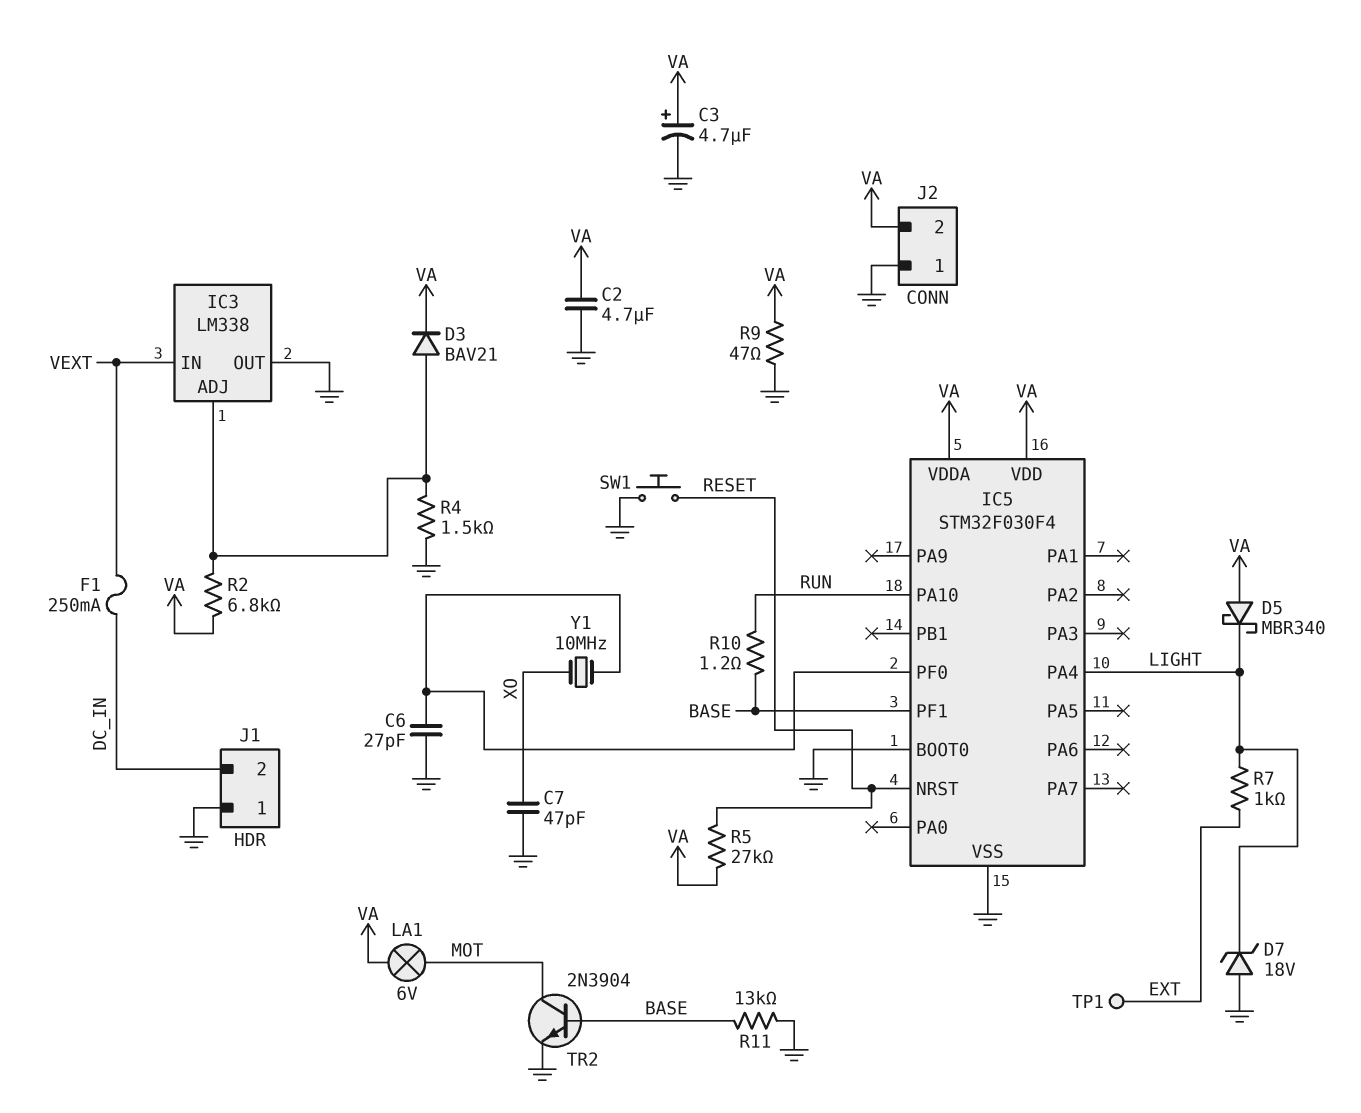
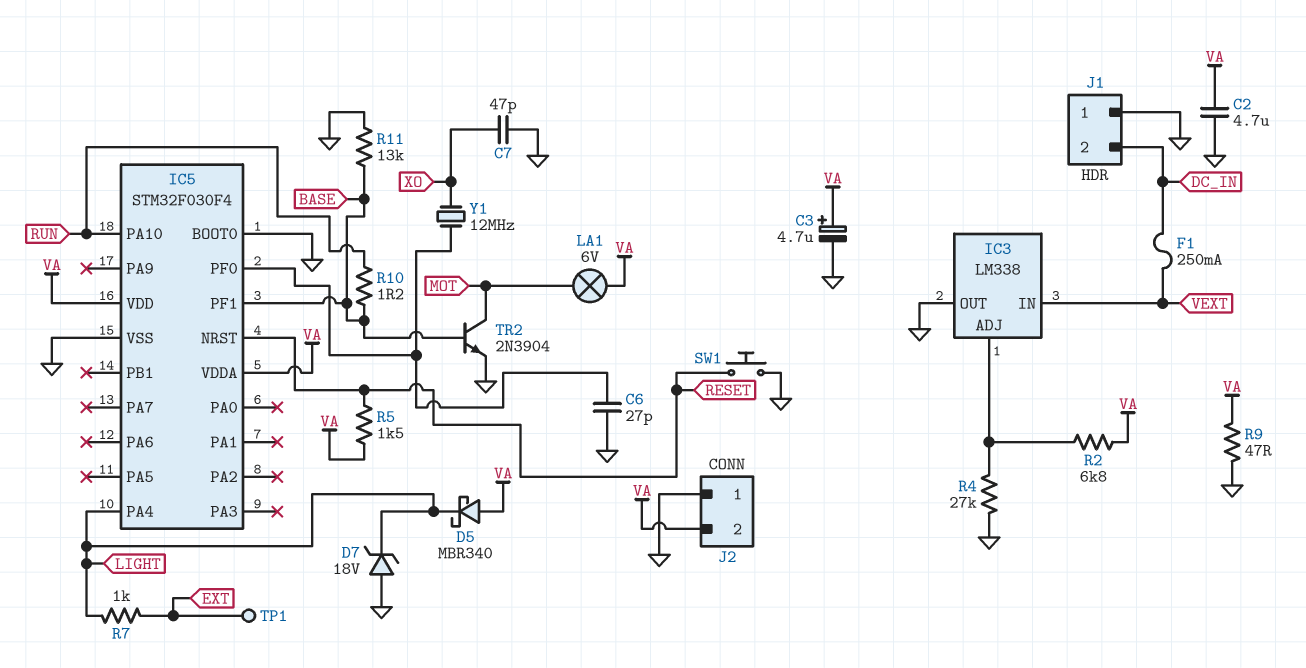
D3: diode BAV21 (A IC3/ADJ, K VA) -> none
R4: 1.5k (GND, IC3/ADJ) -> 27k (GND, IC3/ADJ)
R5: 27k (RESET, VA) -> 1.5k (RESET, VA)
Y1: 10MHz (IC5/PF0, XO) -> 12MHz (IC5/PF0, XO)

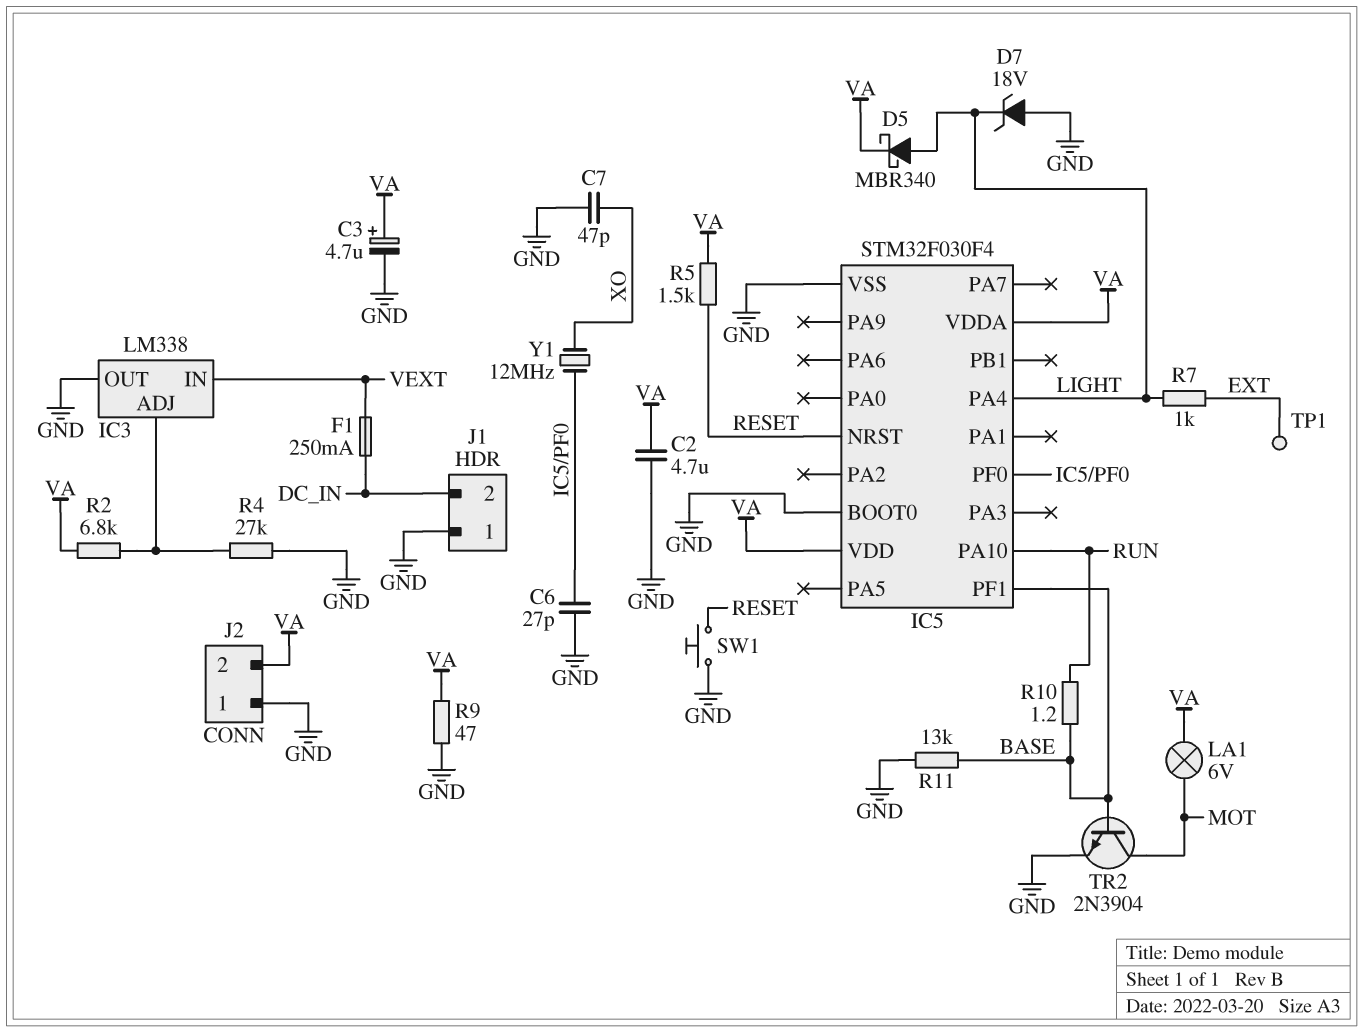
D5: schottky MBR340 (A VA, K LIGHT) -> schottky MBR340 (A LIGHT, K VA)

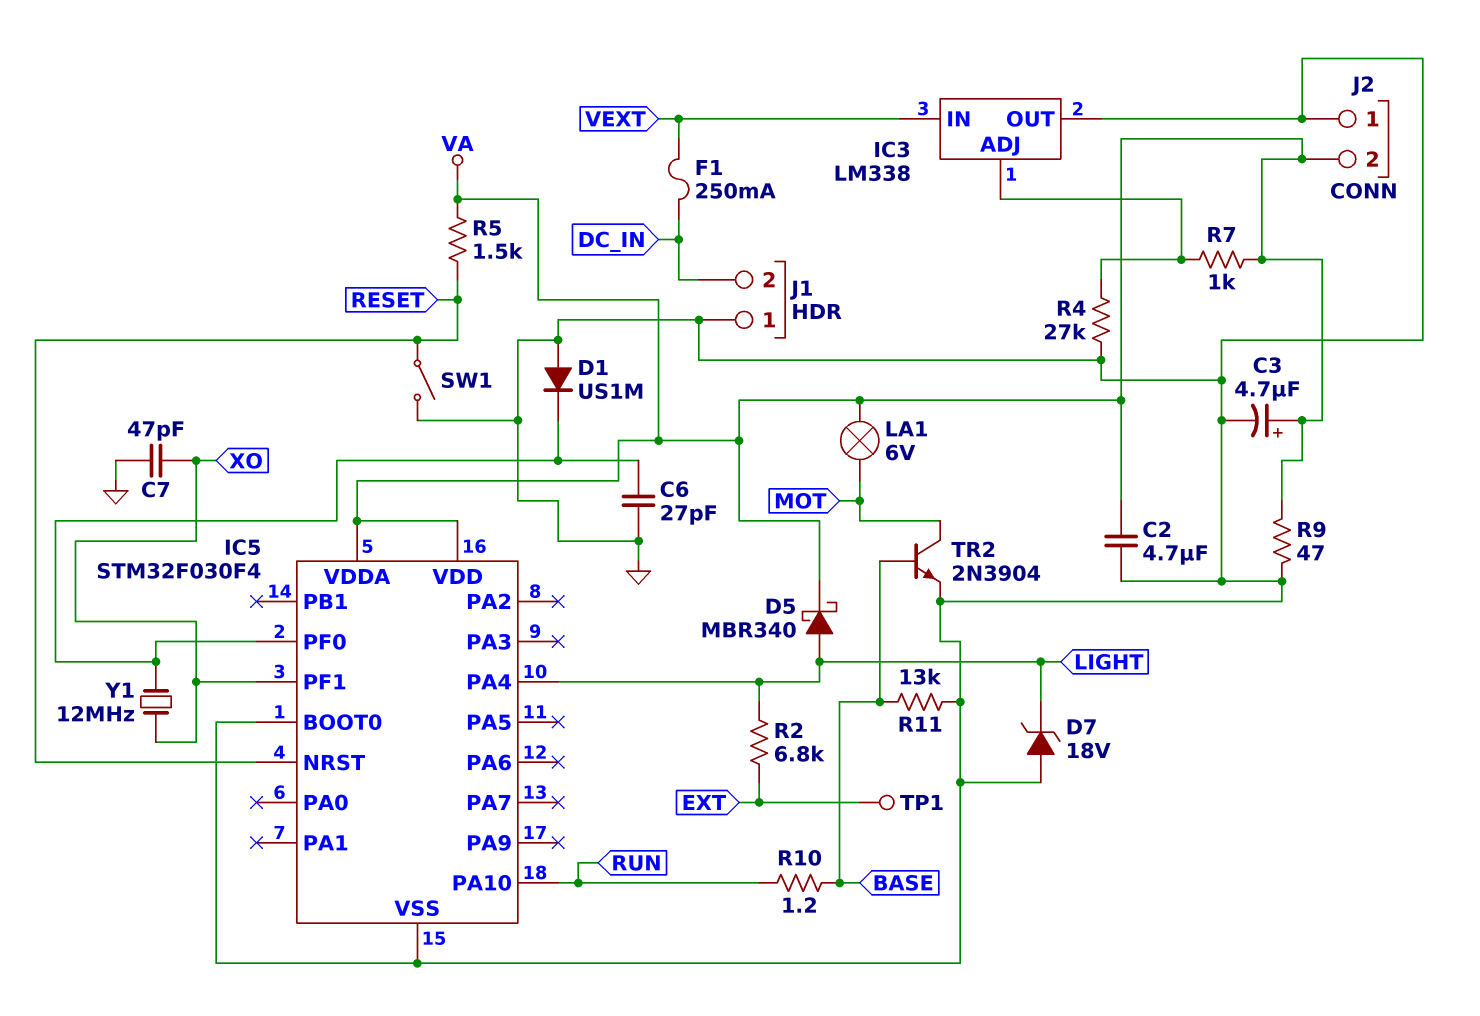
D1: none -> diode US1M (A GND, K IC5/PF0)
IC5 pin PF1: BASE -> XO
R2: 6.8k (IC3/ADJ, VA) -> 6.8k (EXT, LIGHT)
R7: 1k (EXT, LIGHT) -> 1k (IC3/ADJ, VA)
SW1: button (GND, RESET) -> switch (GND, RESET)

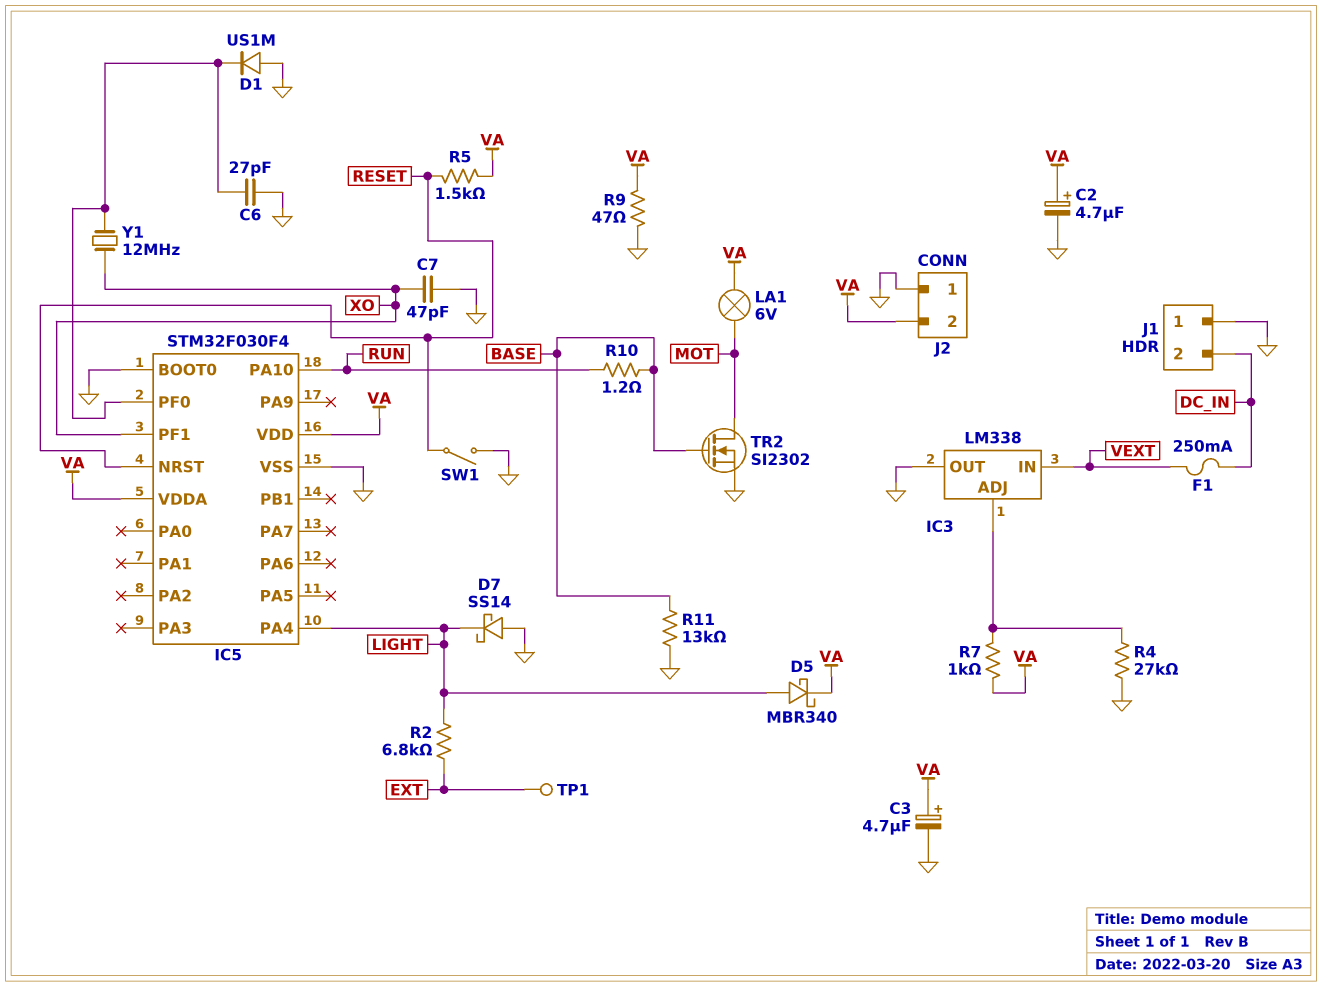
C2: 4.7uF (GND, VA) -> 4.7uF (plus VA, minus GND)
D7: zener 18V (A GND, K LIGHT) -> schottky SS14 (A GND, K LIGHT)
TR2: NPN 2N3904 (B BASE, C MOT, E GND) -> NMOS SI2302 (G BASE, D MOT, S GND)

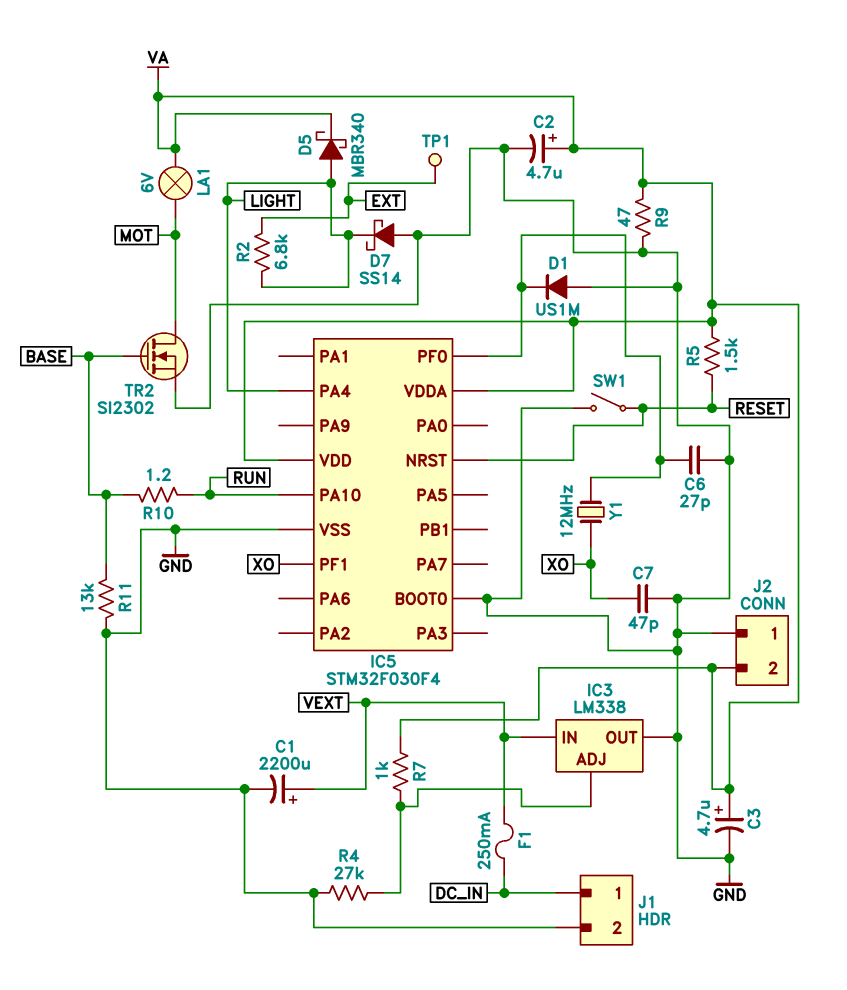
C1: none -> 2200uF (plus VEXT, minus GND)
J1 pin 1: GND -> DC_IN
J1 pin 2: DC_IN -> GND

